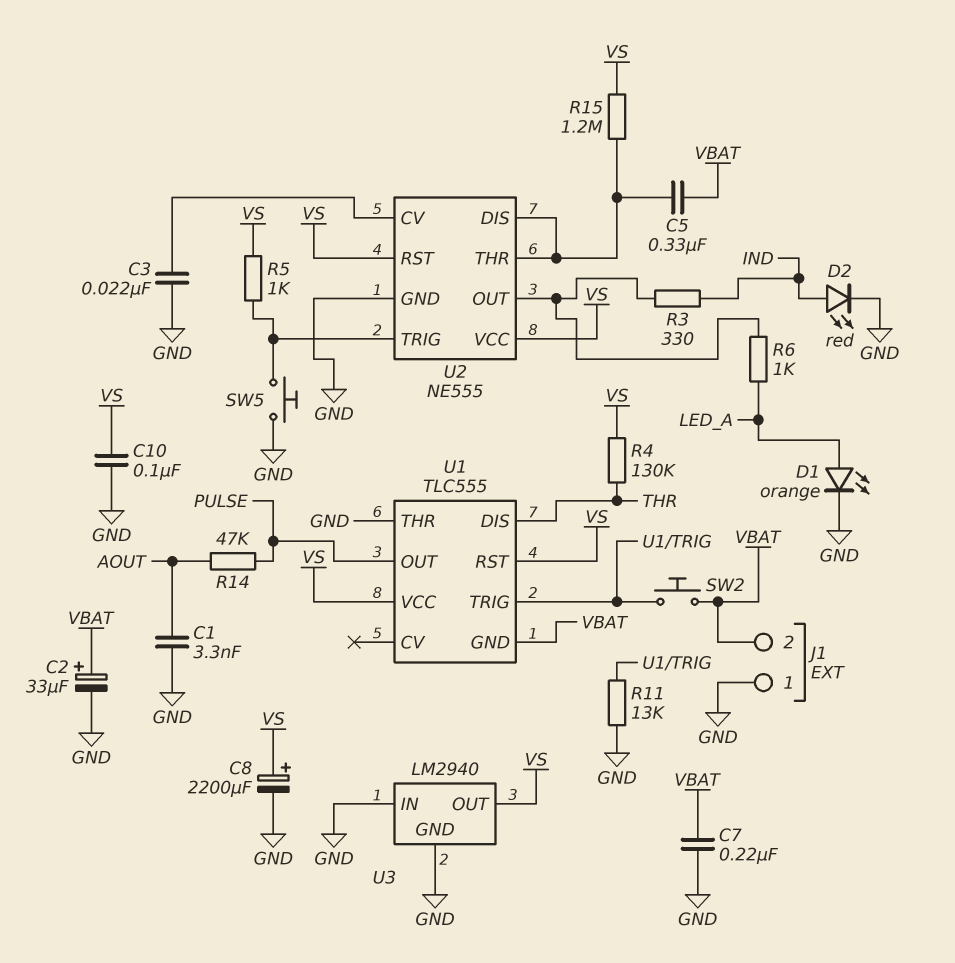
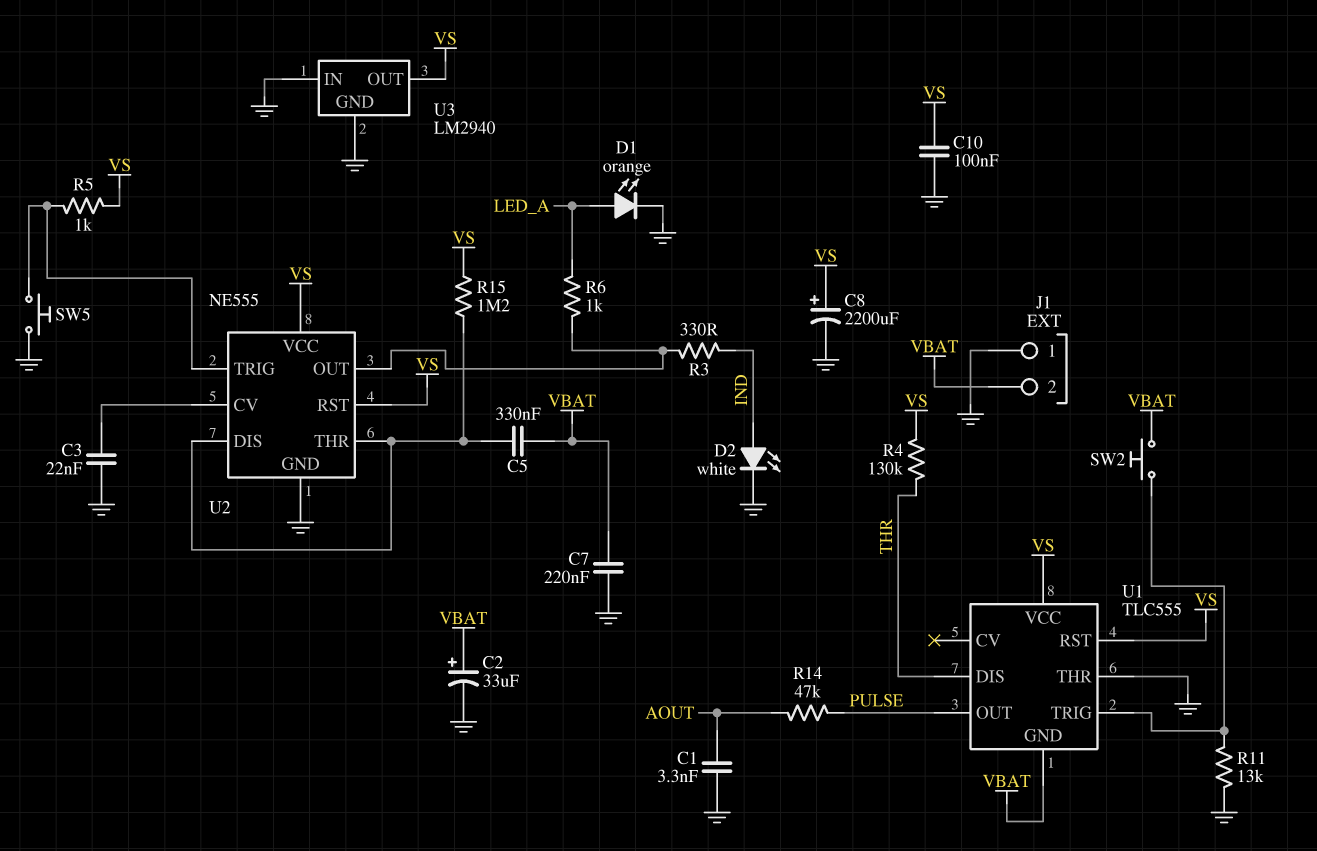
D2: LED red (A IND, K GND) -> LED white (A IND, K GND)

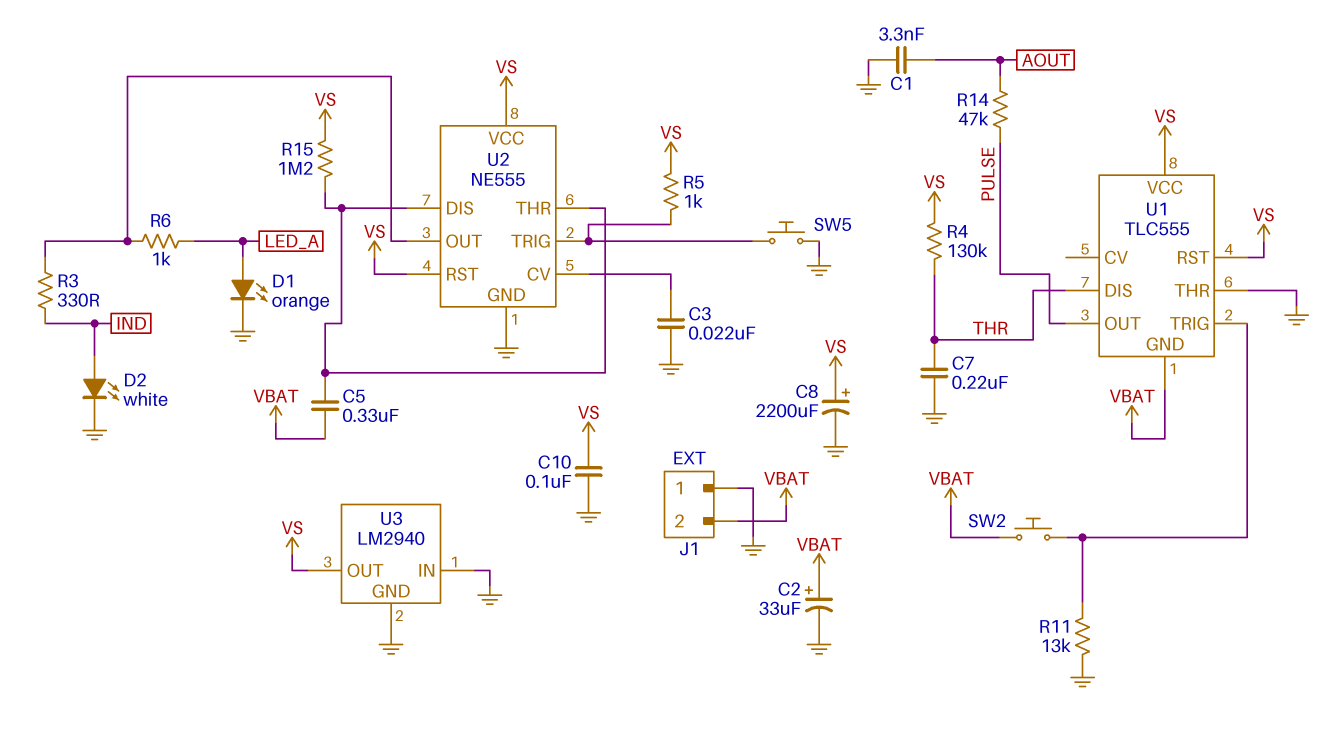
C7: 220nF (GND, VBAT) -> 220nF (GND, THR)

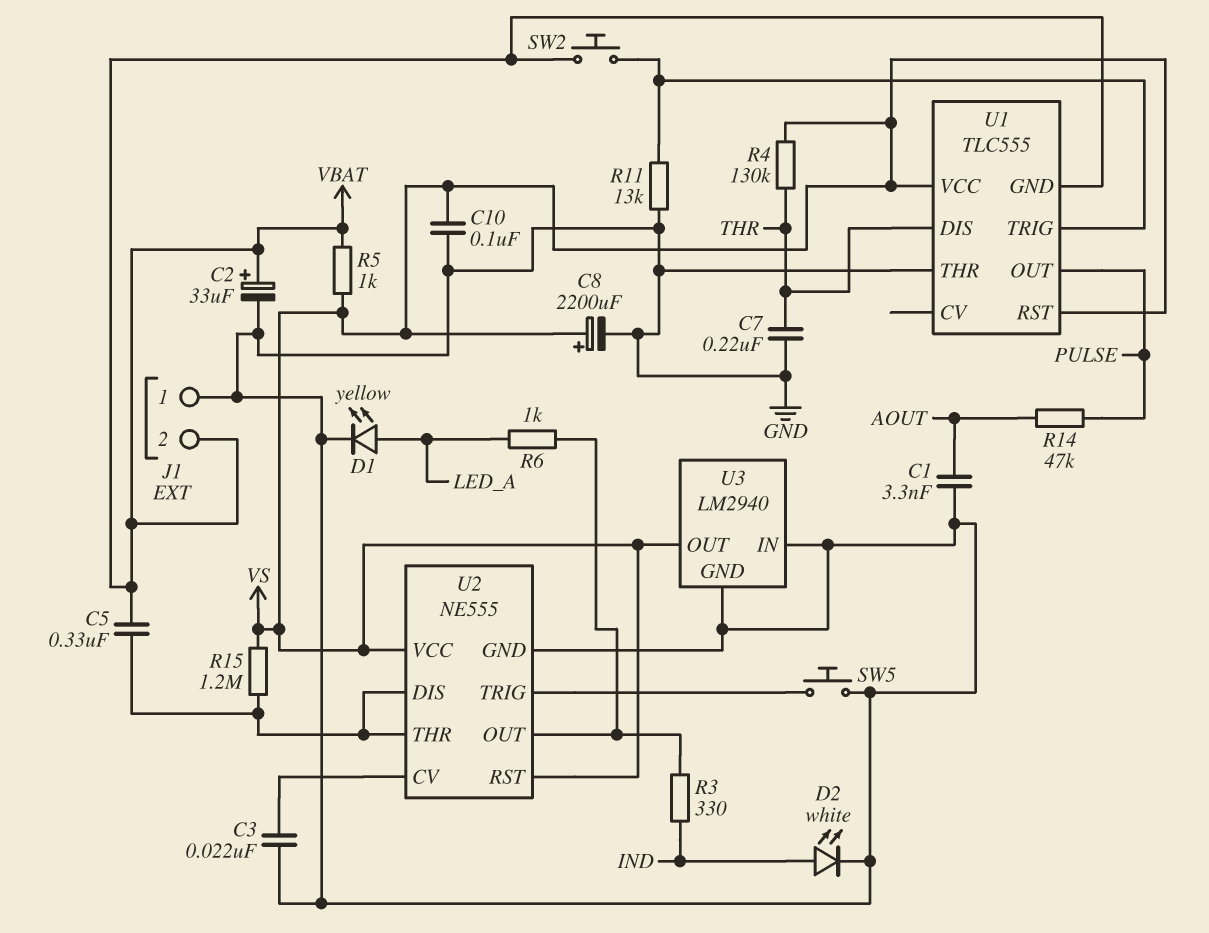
D1: LED orange (A LED_A, K GND) -> LED yellow (A LED_A, K GND)
R5: 1k (U2/TRIG, VS) -> 1k (VBAT, VS)

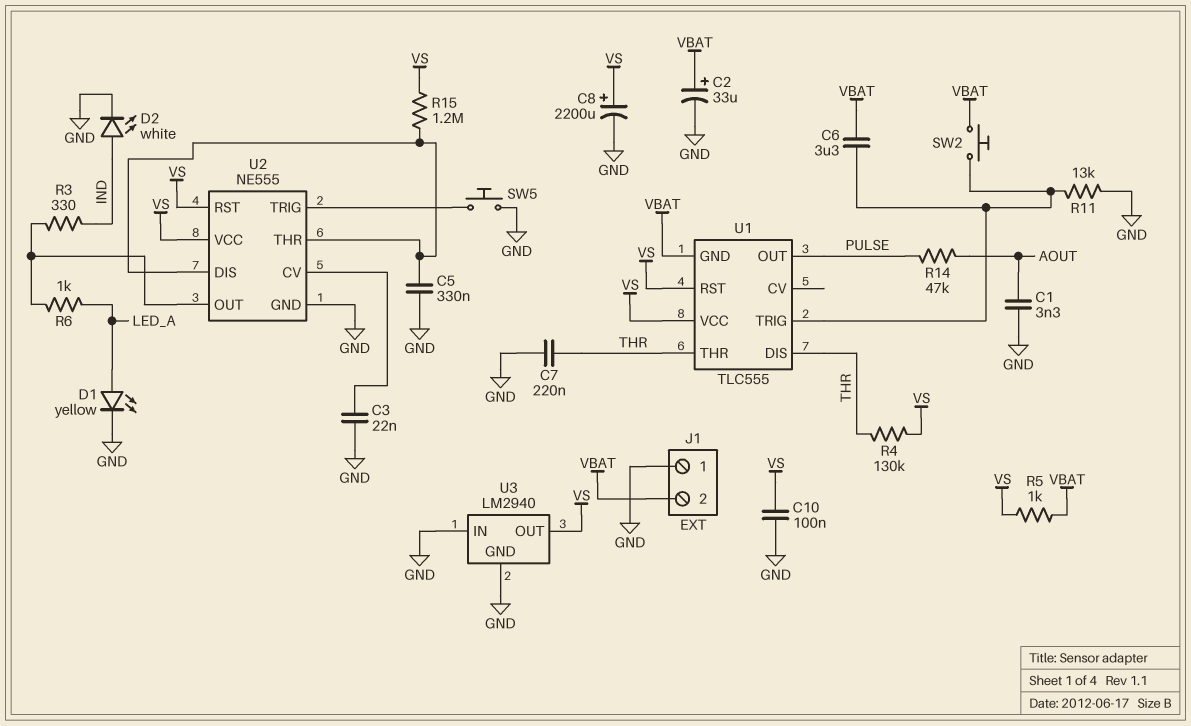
C5: 330nF (U2/DIS, VBAT) -> 330nF (GND, U2/DIS)
C6: none -> 3.3uF (U1/TRIG, VBAT)
U1 pin THR: GND -> THR

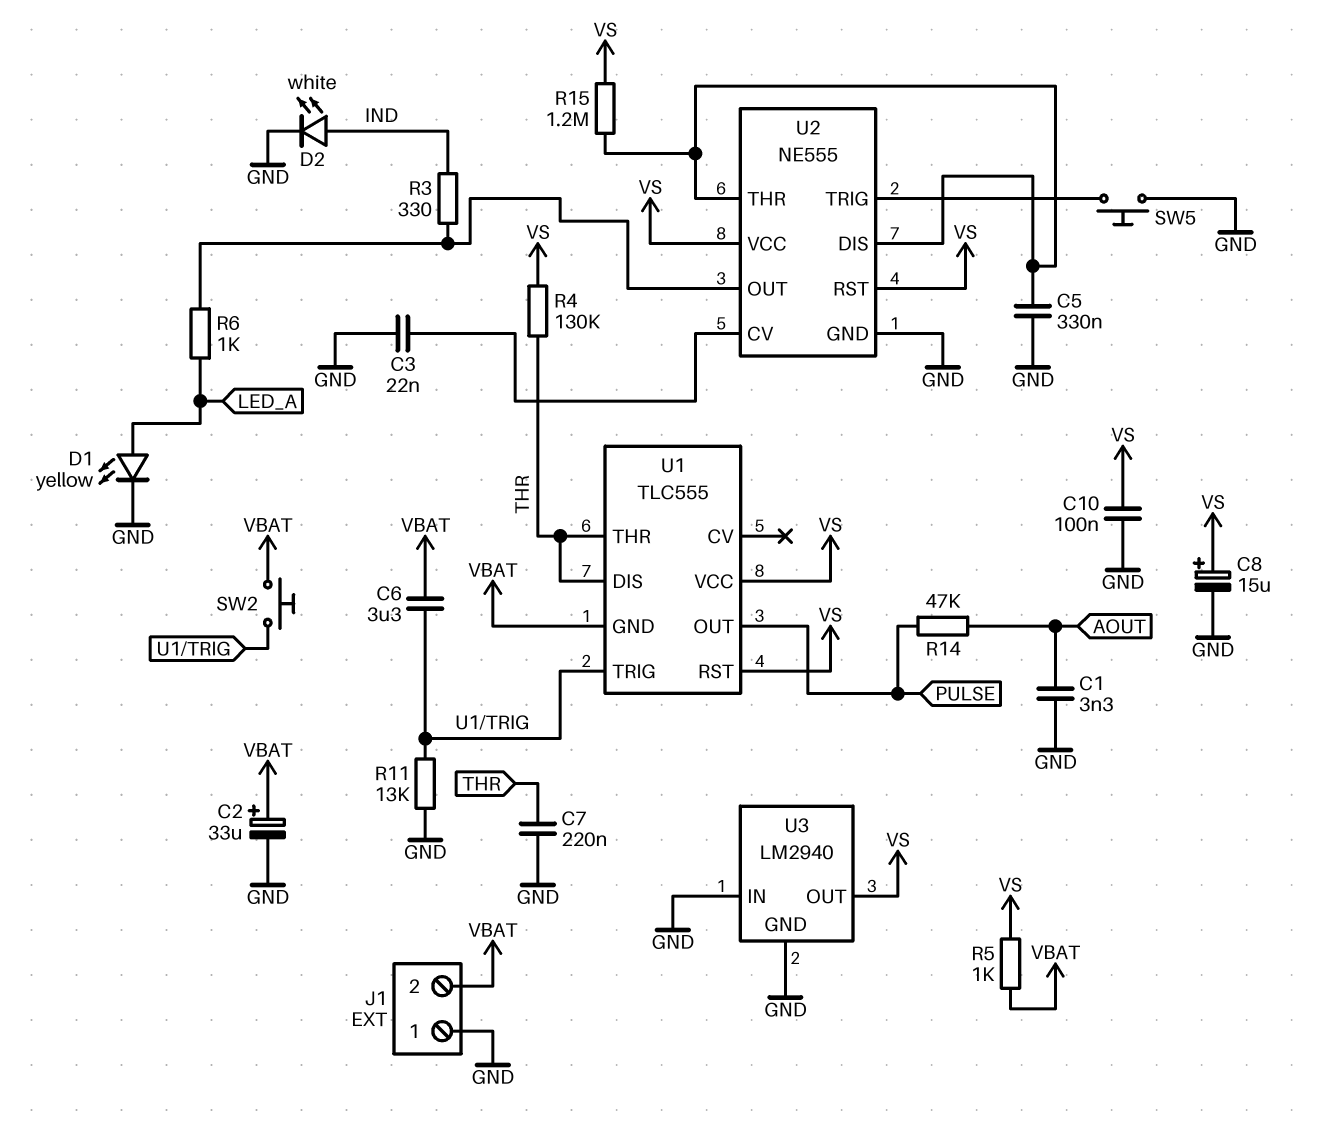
C8: 2200uF (plus VS, minus GND) -> 15uF (plus VS, minus GND)

